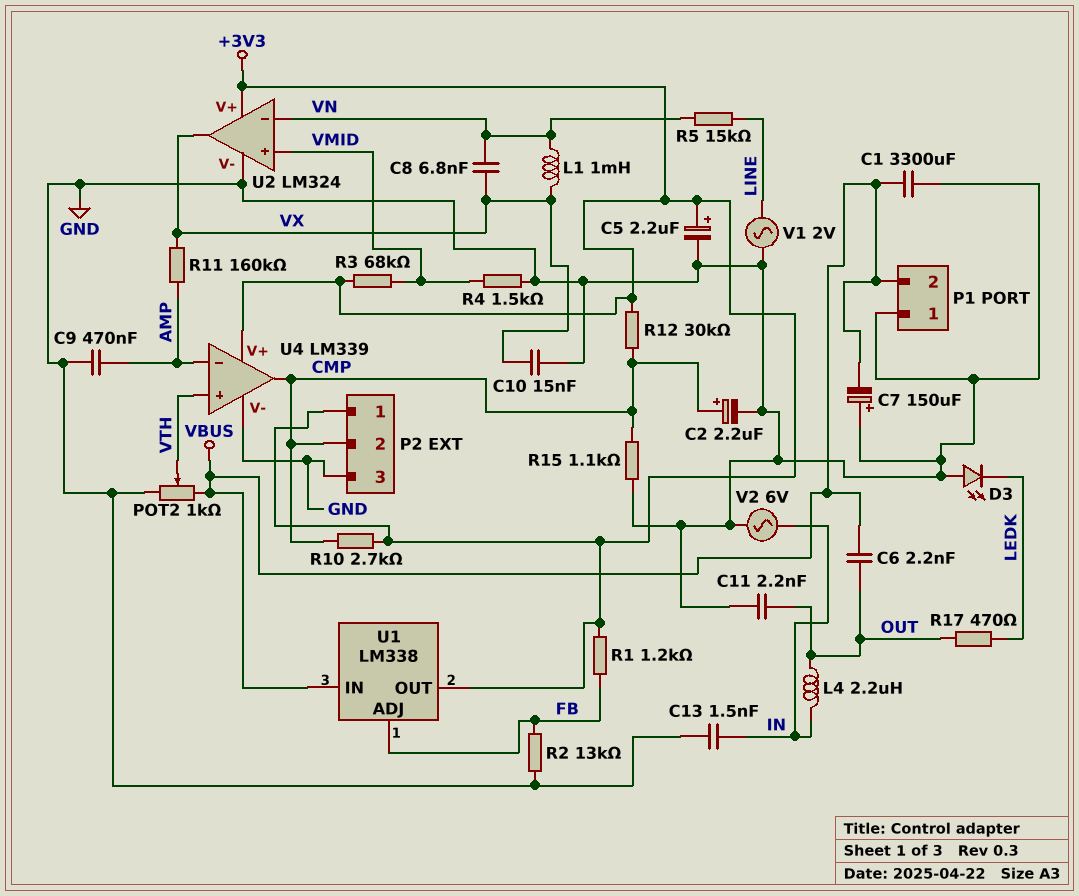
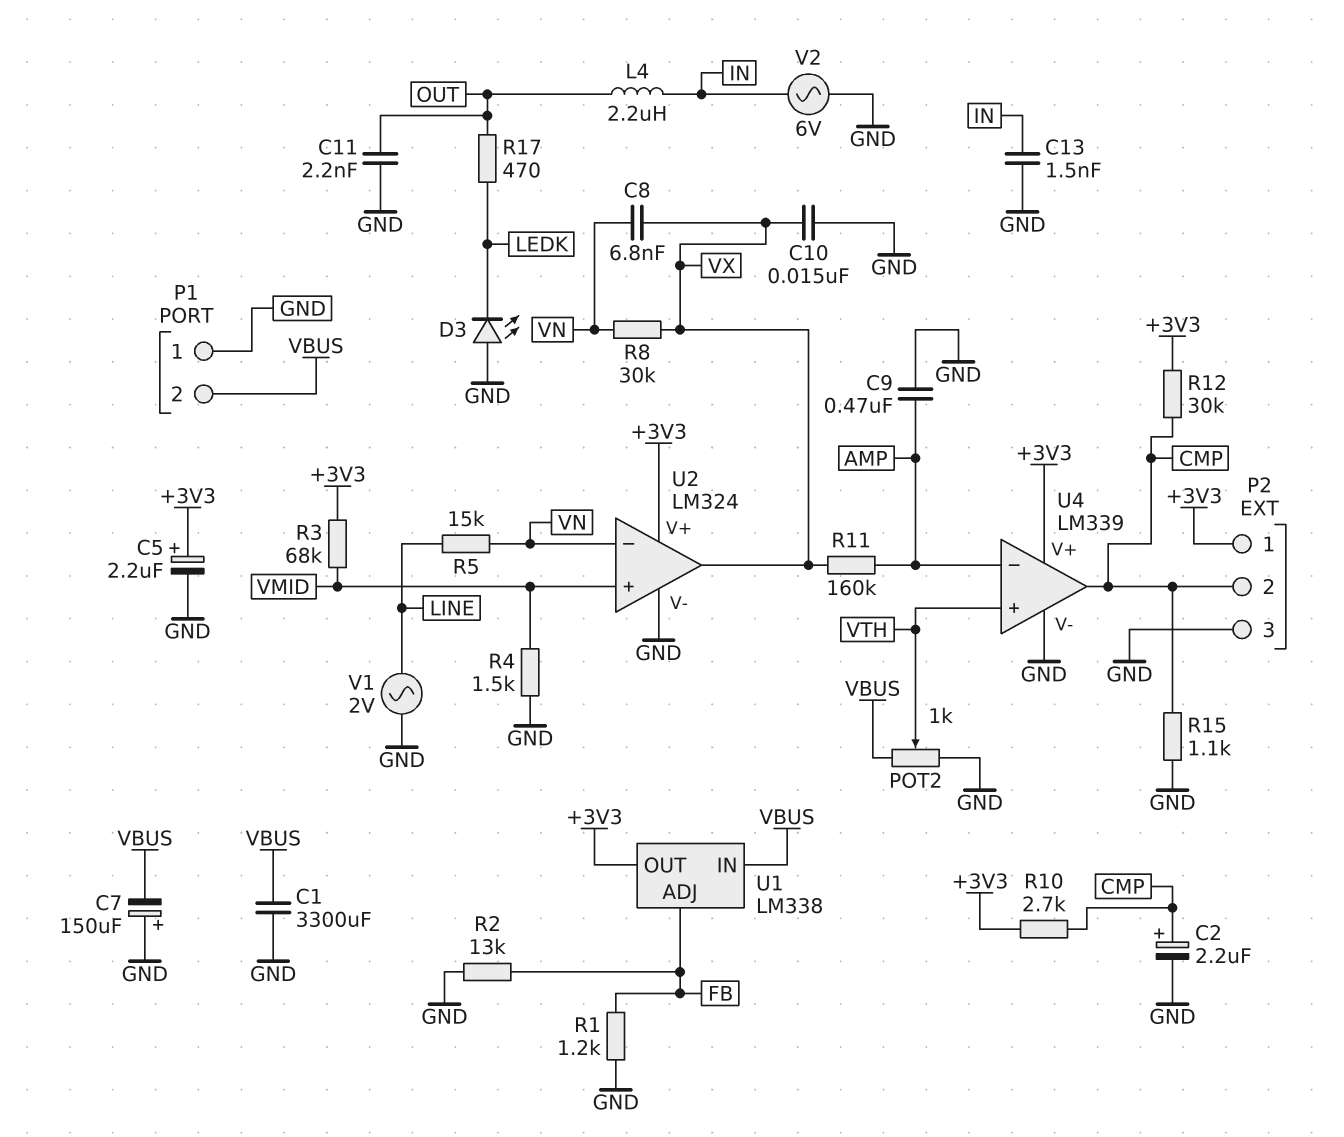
C6: 2.2nF (OUT, VBUS) -> none
L1: 1mH (VN, VX) -> none
R1: 1.2k (+3V3, FB) -> 1.2k (FB, GND)
R8: none -> 30k (VN, VX)

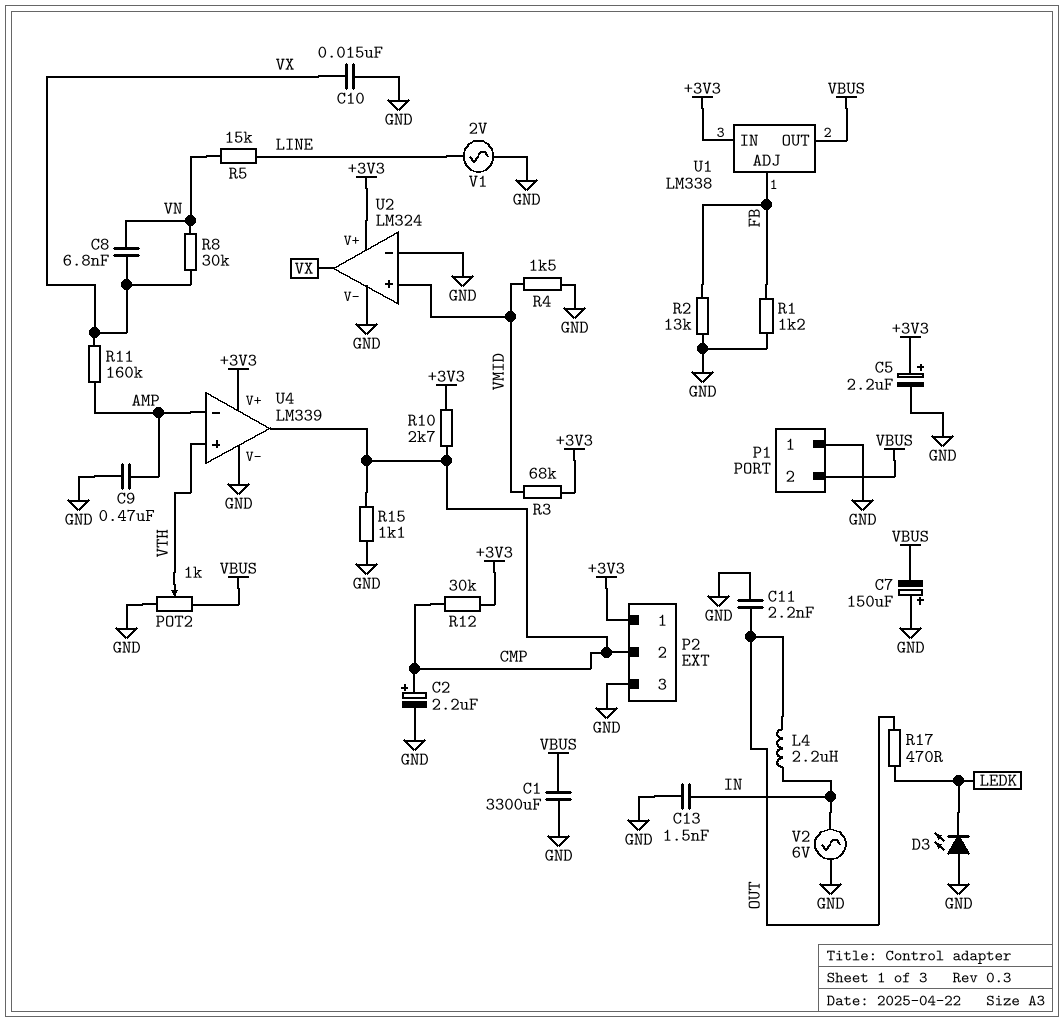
U1 pin IN: VBUS -> +3V3
U1 pin OUT: +3V3 -> VBUS
U2 pin in-: VN -> GND

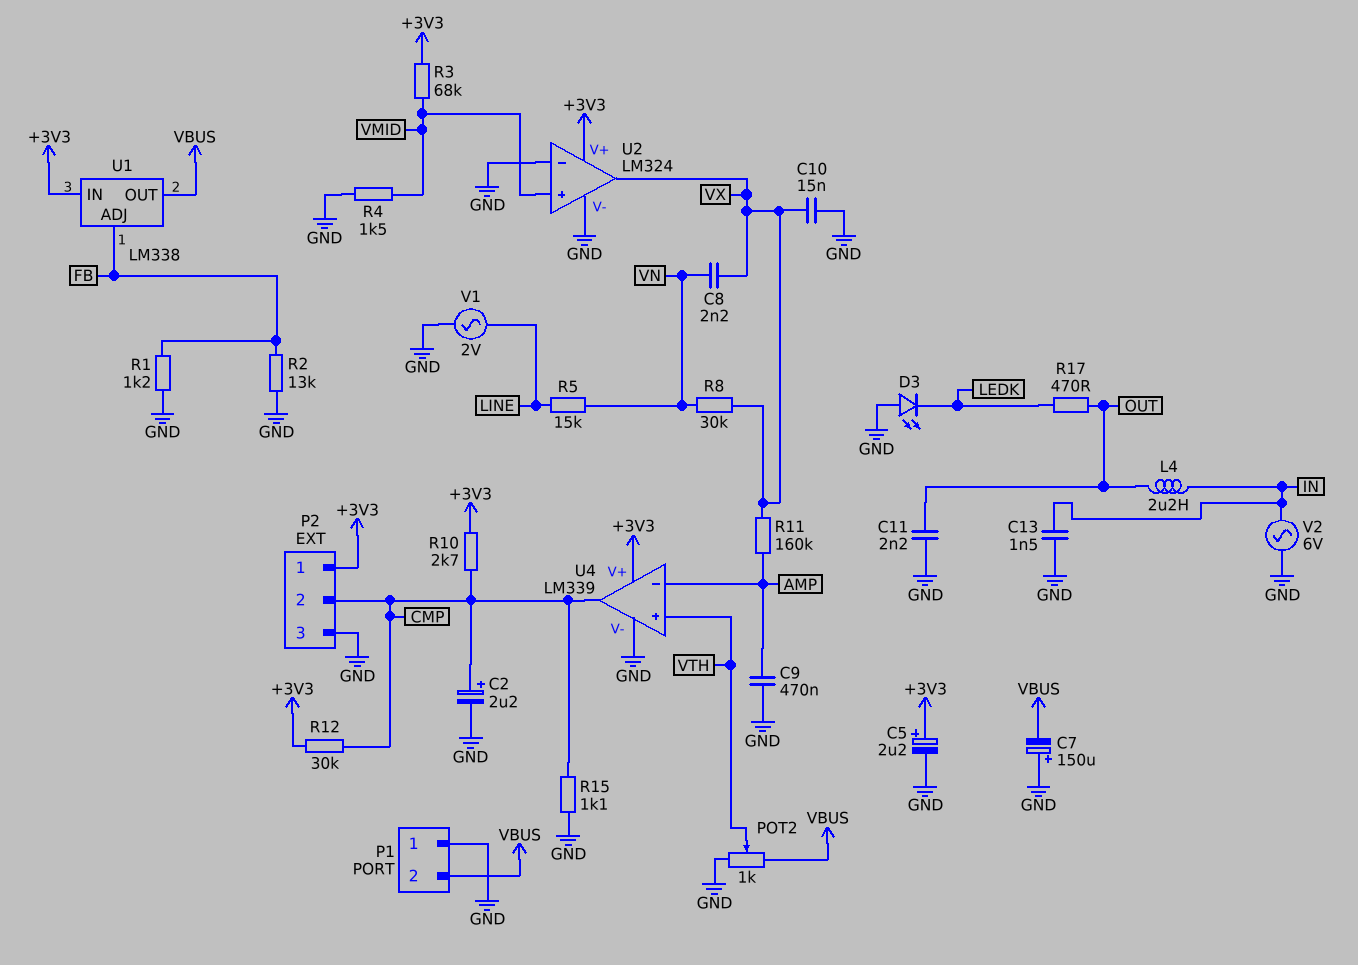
C1: 3300uF (GND, VBUS) -> none
C8: 6.8nF (VN, VX) -> 2.2nF (VN, VX)

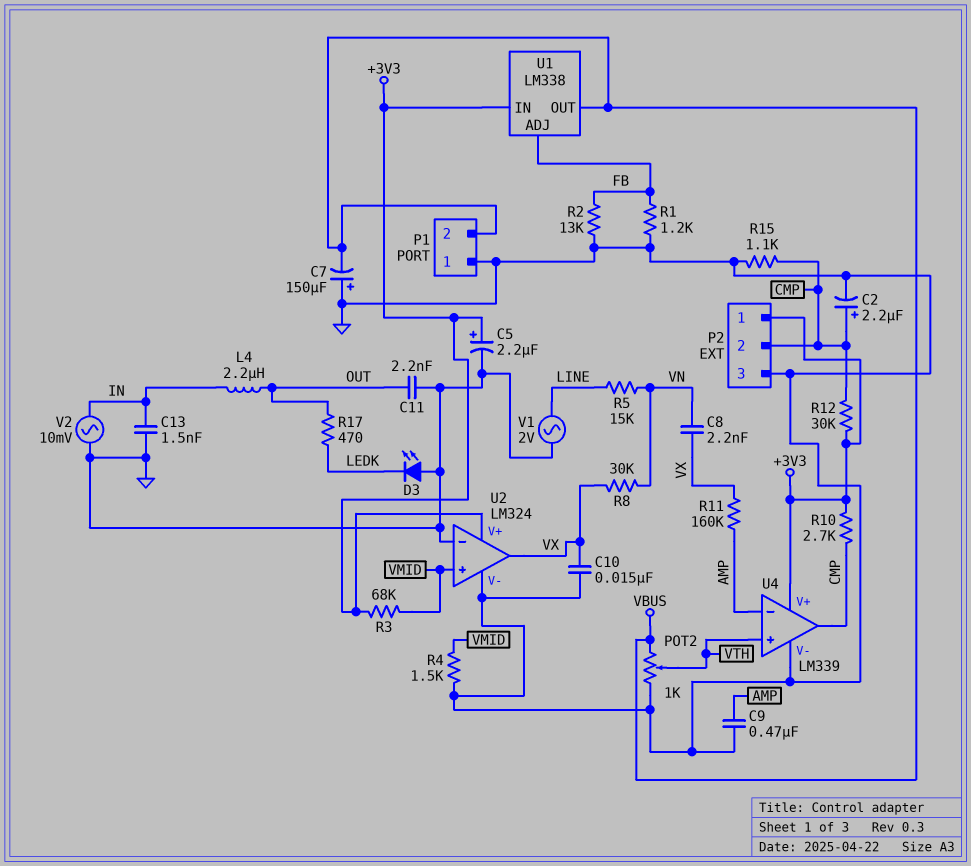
V2: AC 6V (GND, IN) -> AC 10mV (GND, IN)

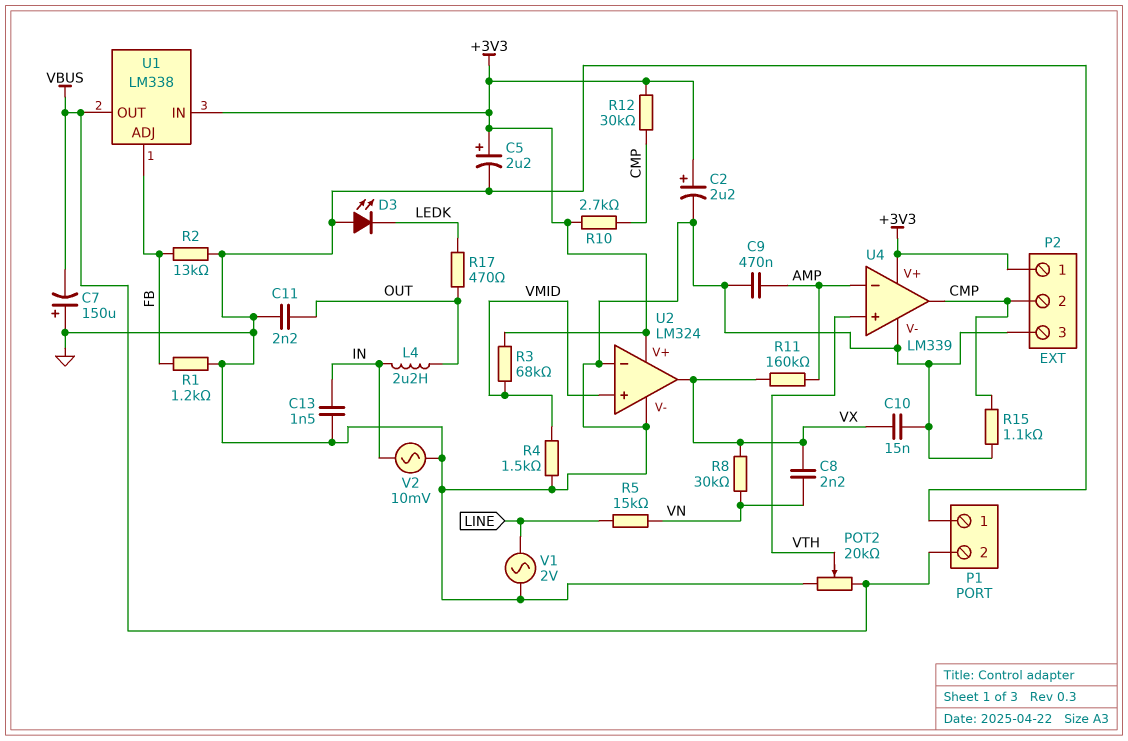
C2: 2.2uF (plus CMP, minus GND) -> 2.2uF (plus +3V3, minus GND)
POT2: 1k (GND, VBUS, wiper VTH) -> 20k (GND, VBUS, wiper VTH)

